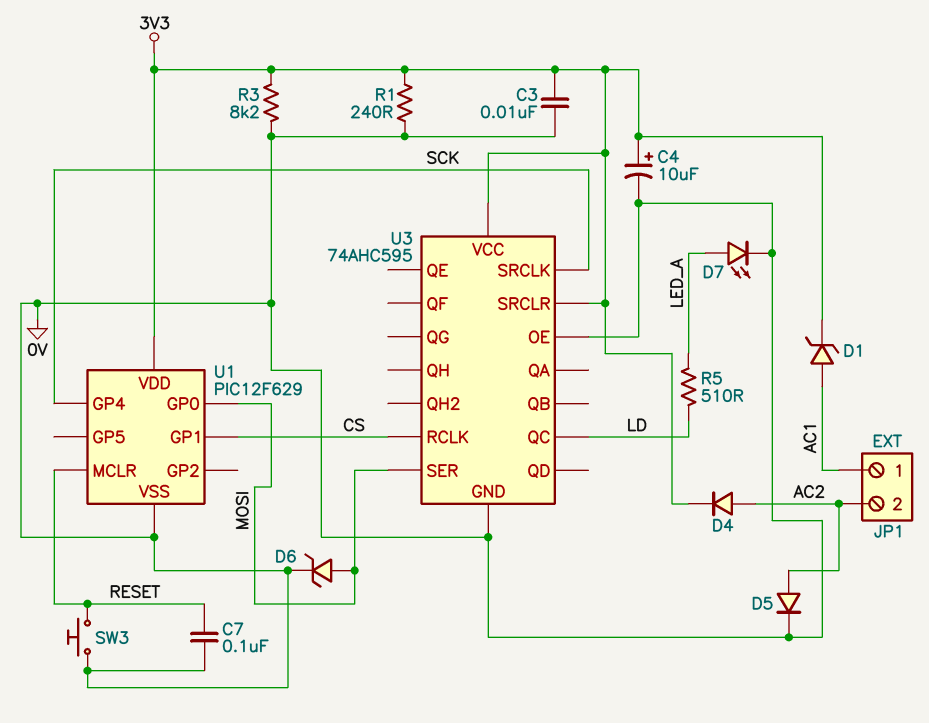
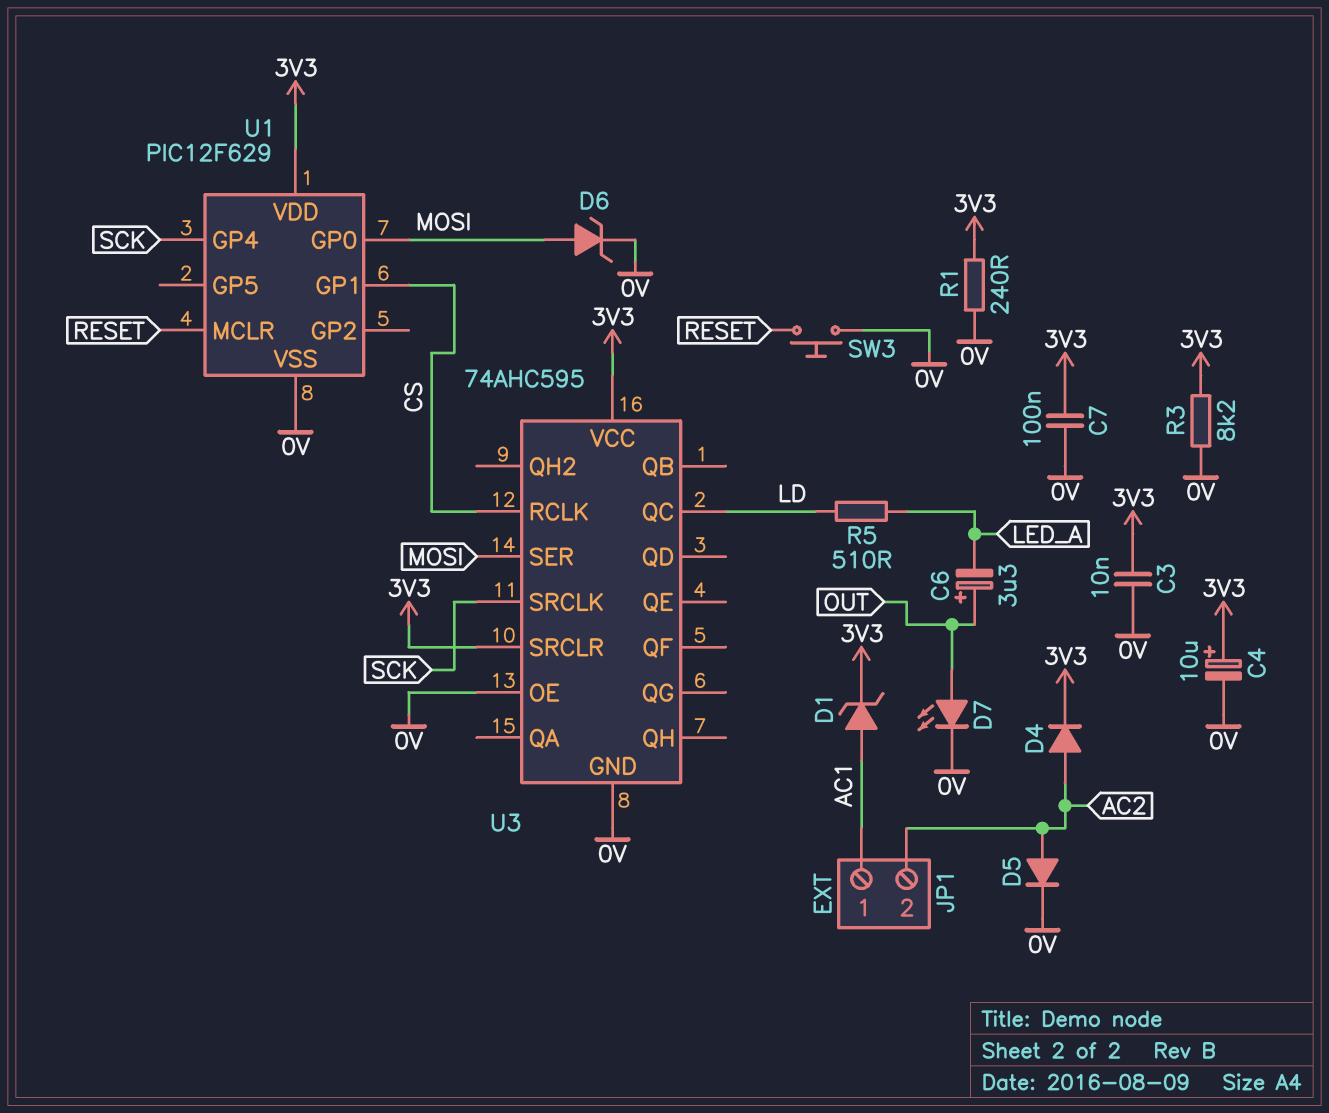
C6: none -> 3.3uF (plus OUT, minus LED_A)
C7: 100nF (0V, RESET) -> 100nF (0V, 3V3)
D7: LED (A LED_A, K 0V) -> LED (A OUT, K 0V)

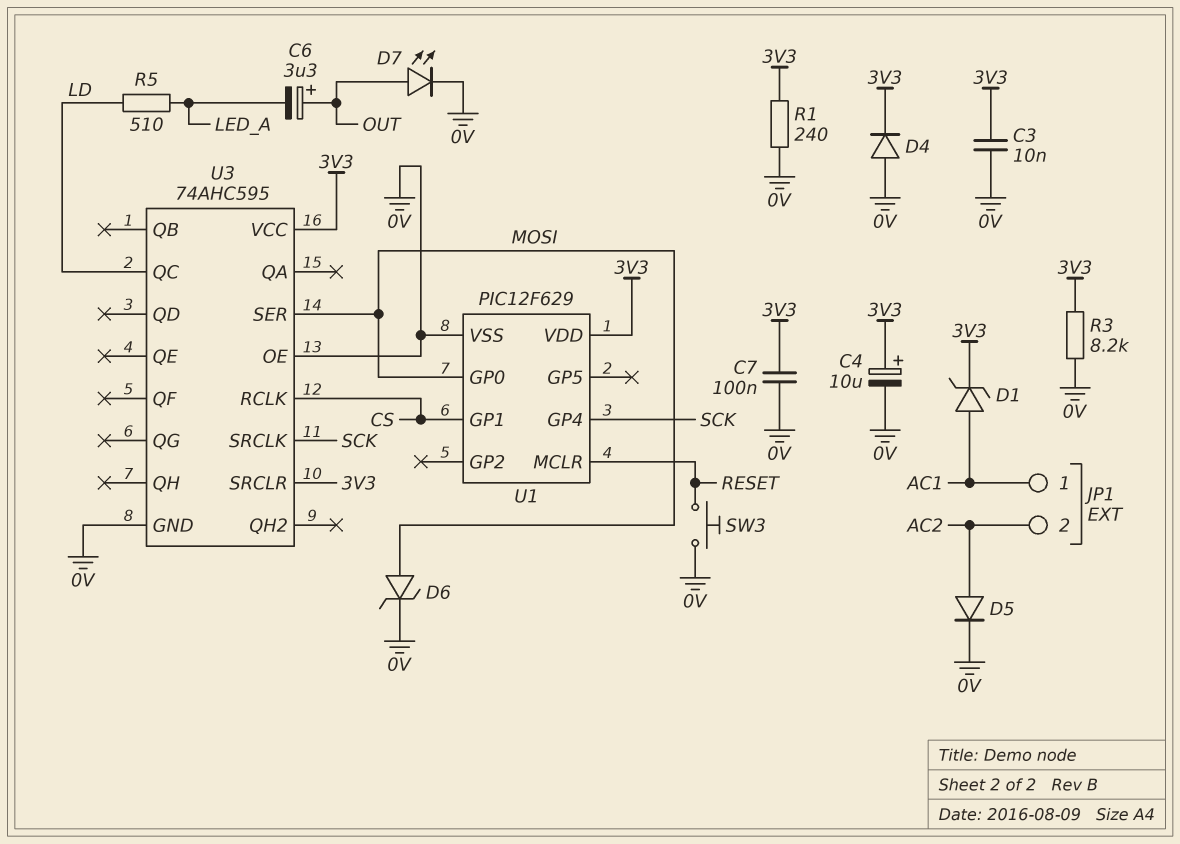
D4: diode (A AC2, K 3V3) -> diode (A 0V, K 3V3)

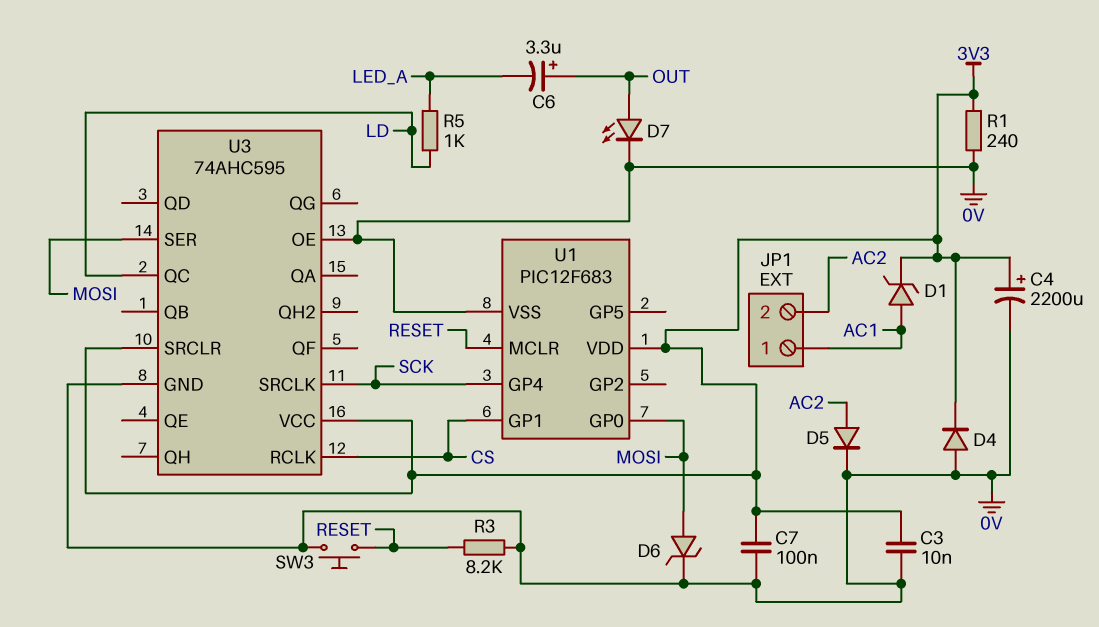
C4: 10uF (plus 3V3, minus 0V) -> 2200uF (plus 3V3, minus 0V)
R3: 8.2k (0V, 3V3) -> 8.2k (0V, RESET)
R5: 510 (LD, LED_A) -> 1k (LD, LED_A)
U1: PIC12F629 -> PIC12F683

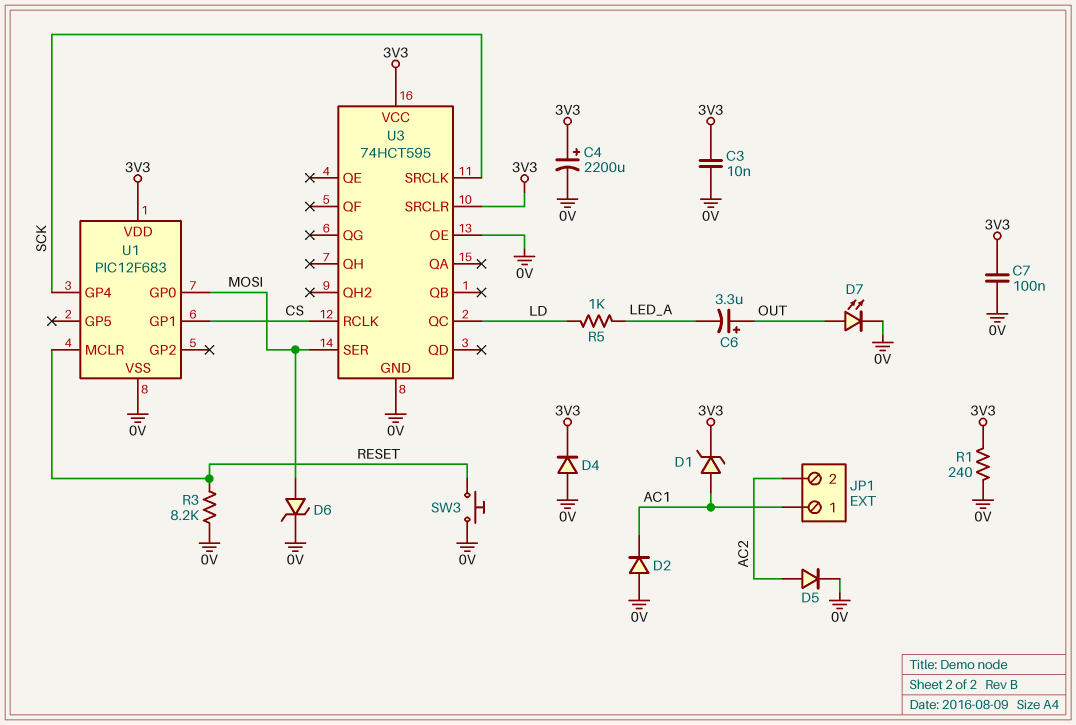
D2: none -> diode (A 0V, K AC1)
U3: 74AHC595 -> 74HCT595

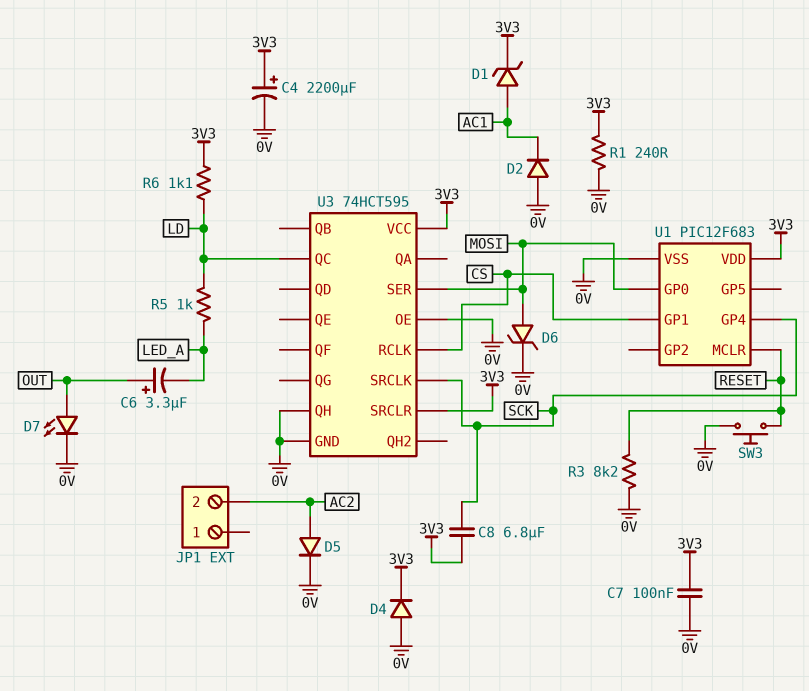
C3: 10nF (0V, 3V3) -> none
C8: none -> 6.8uF (3V3, SCK)
JP1 pin 1: AC1 -> none
R6: none -> 1.1k (3V3, LD)
U3 pin QH: none -> 0V

